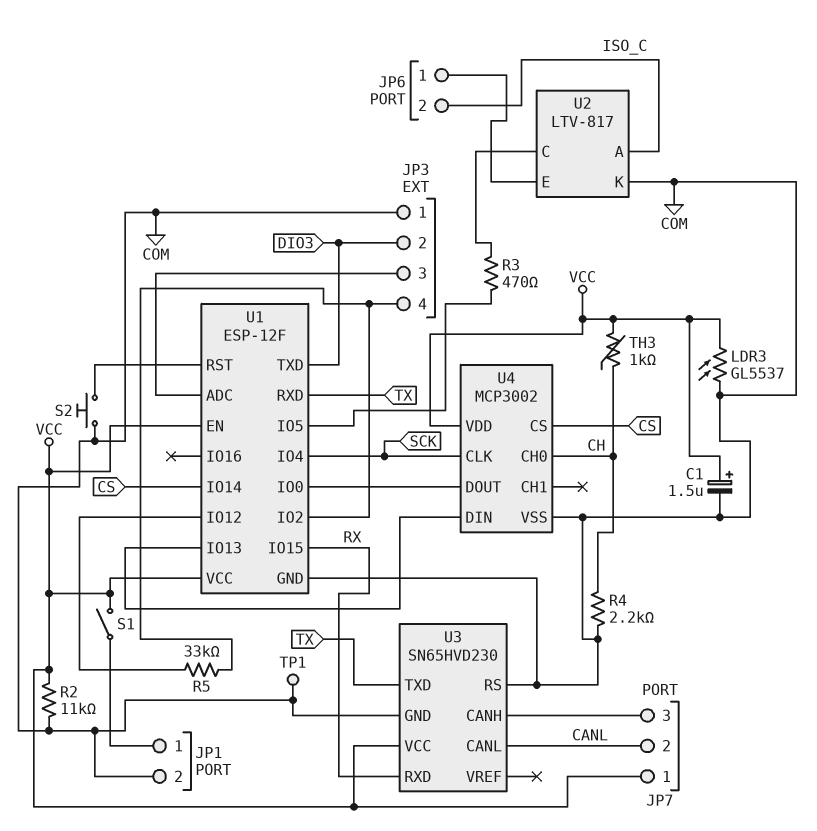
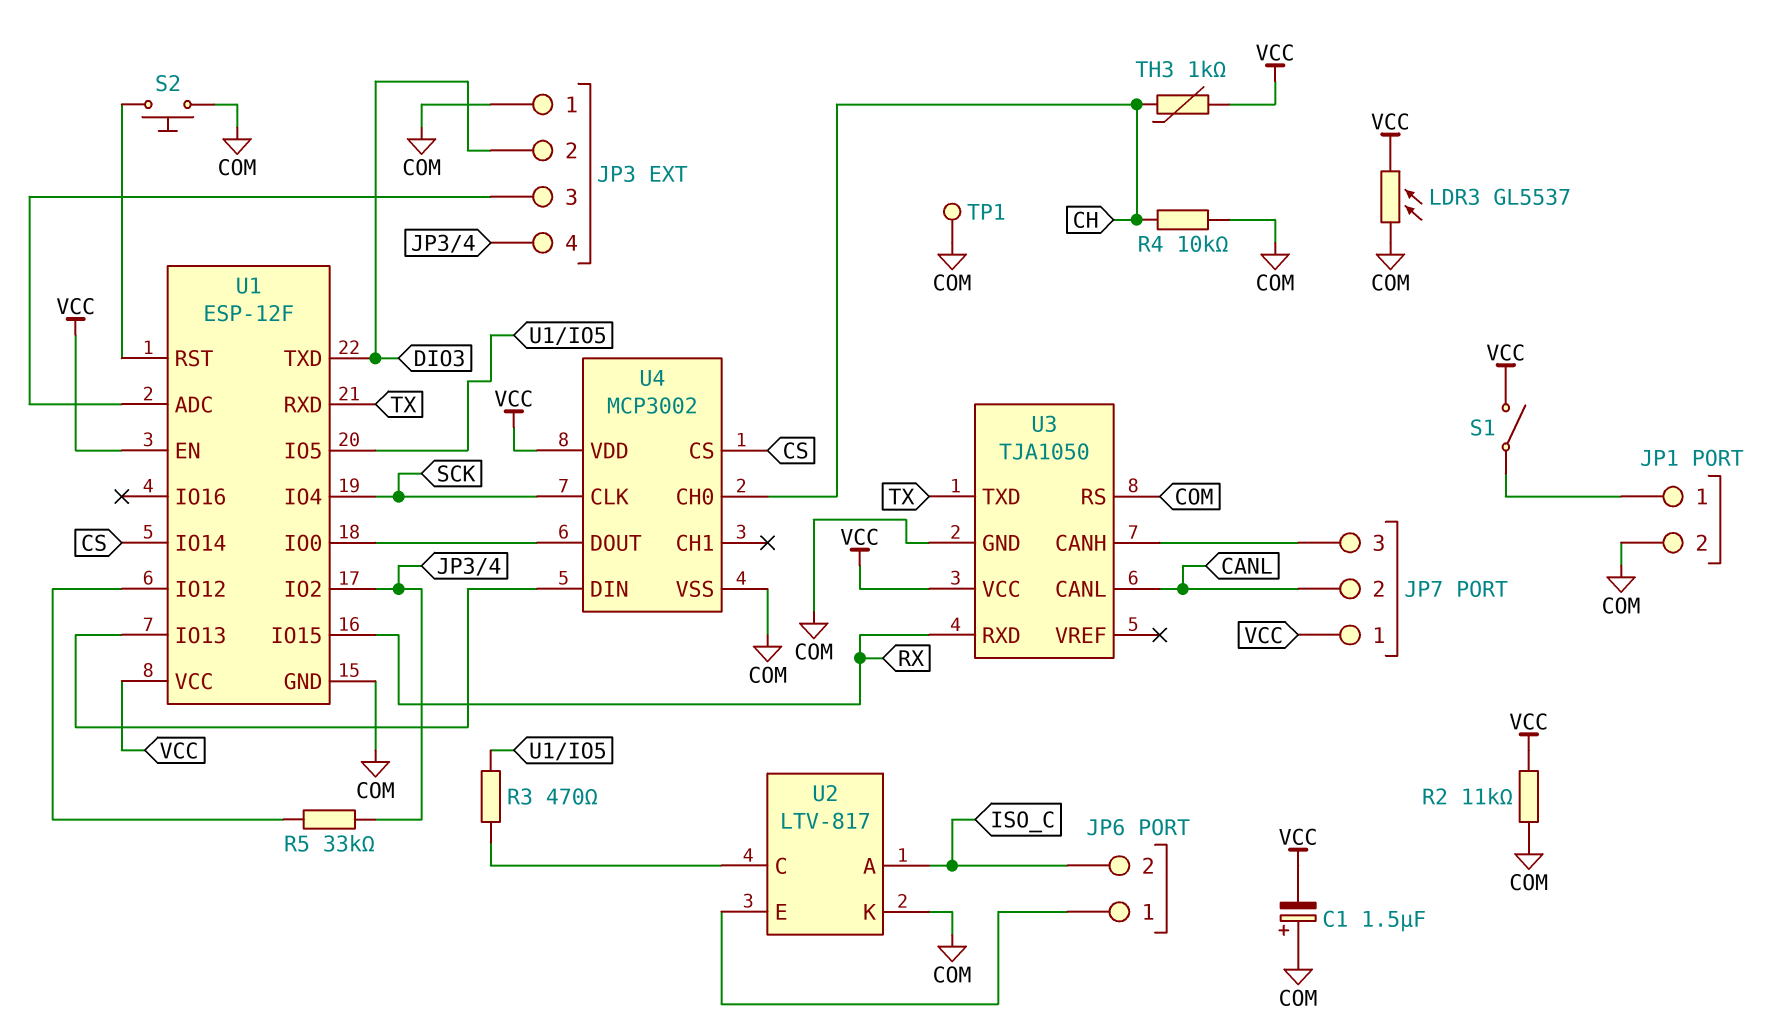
C1: 1.5uF (plus VCC, minus COM) -> 1.5uF (plus COM, minus VCC)
R4: 2.2k (CH, COM) -> 10k (CH, COM)
U3: SN65HVD230 -> TJA1050

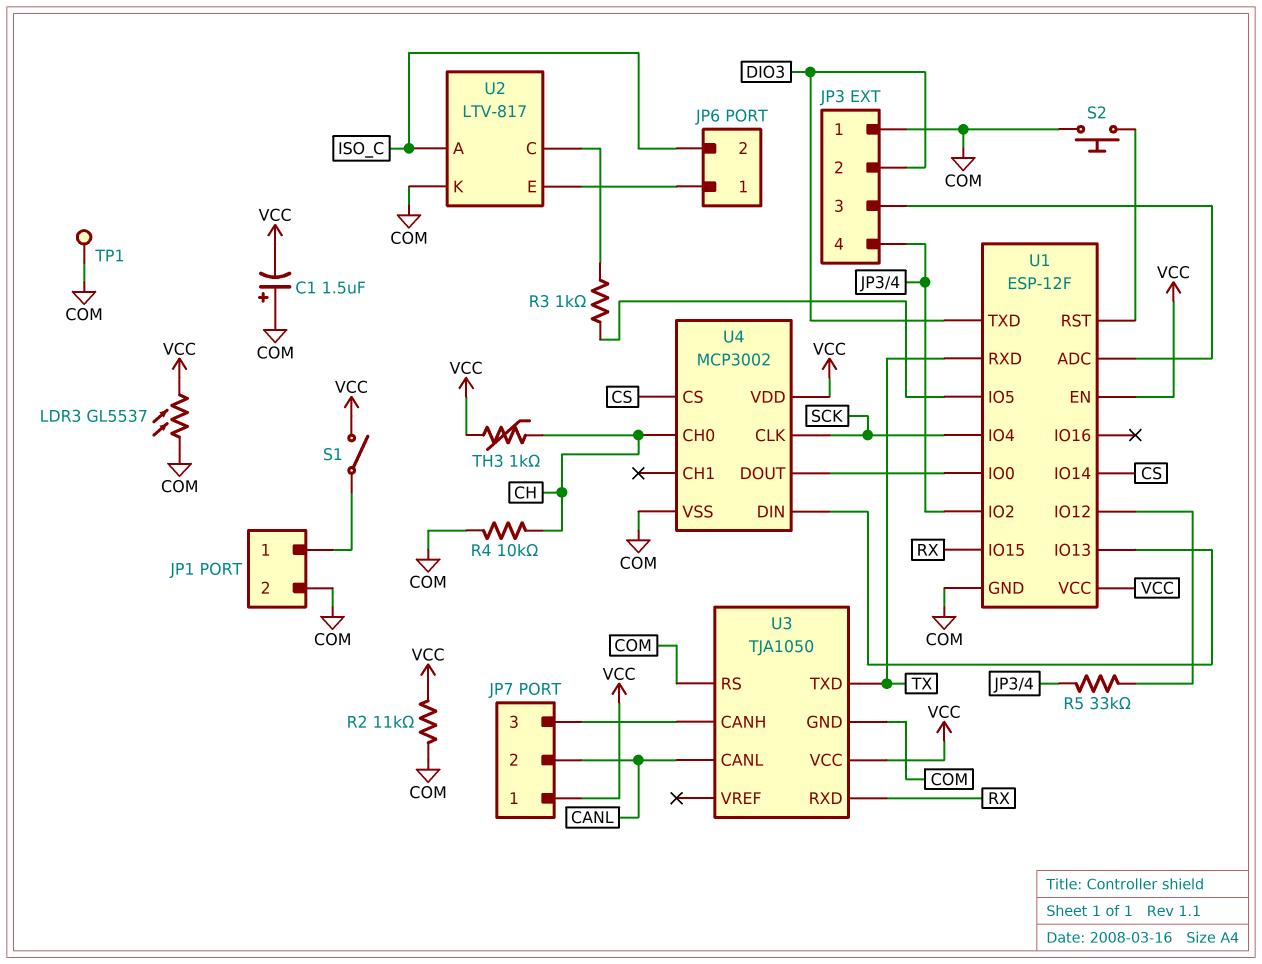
R3: 470 (U1/IO5, U2/C) -> 1k (U1/IO5, U2/C)

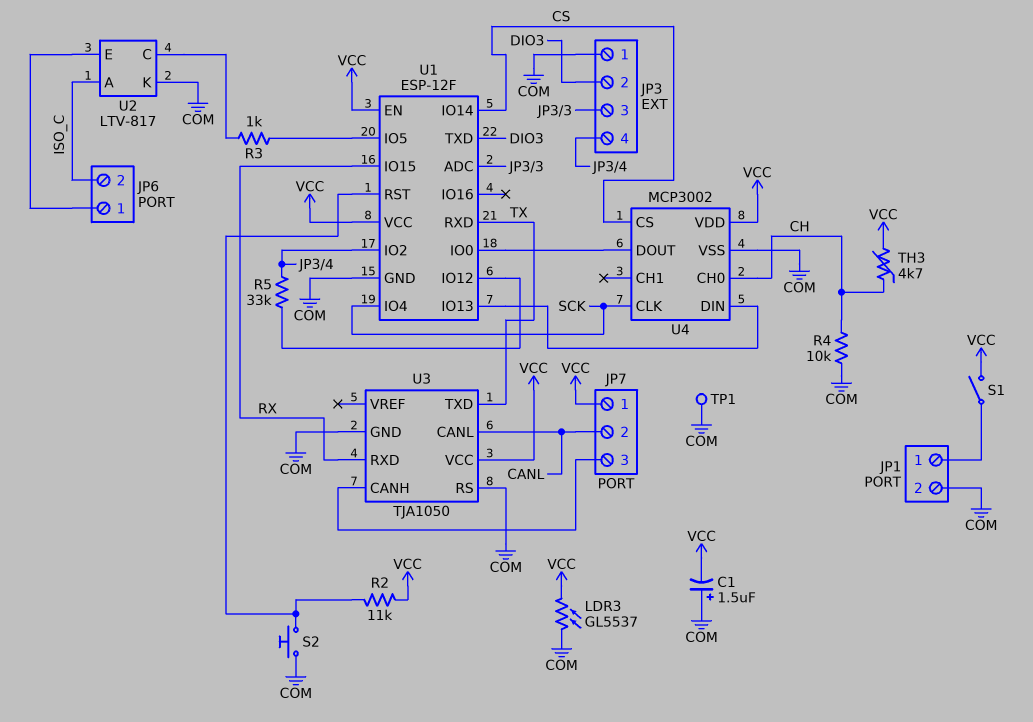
R2: 11k (COM, VCC) -> 11k (U1/RST, VCC)
TH3: 1k (CH, VCC) -> 4.7k (CH, VCC)

